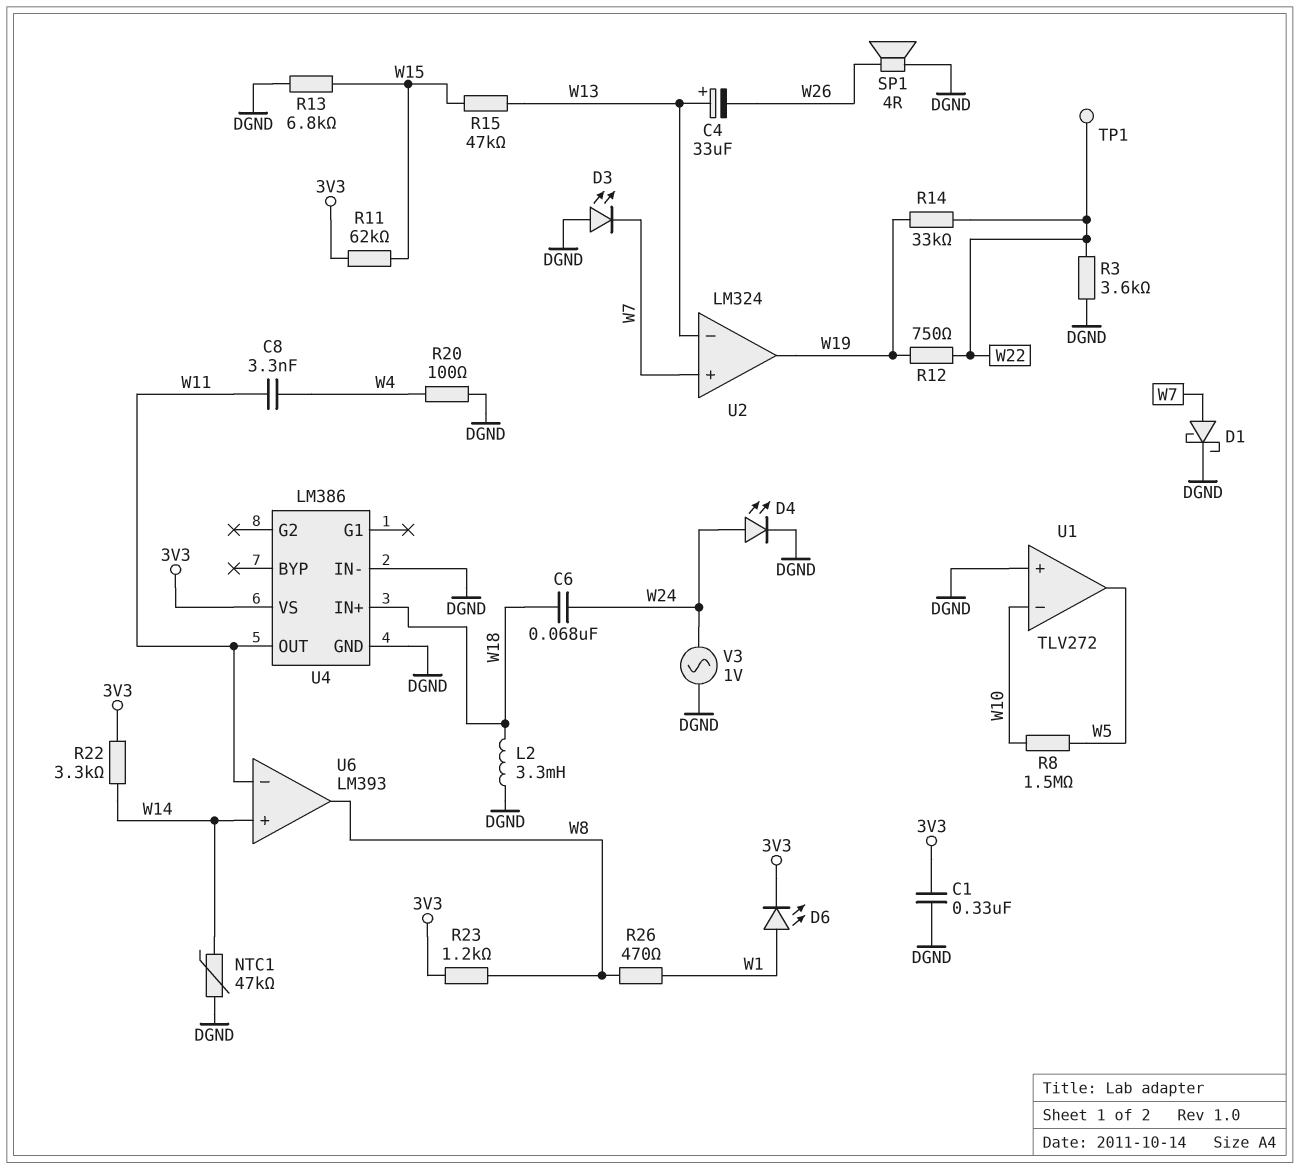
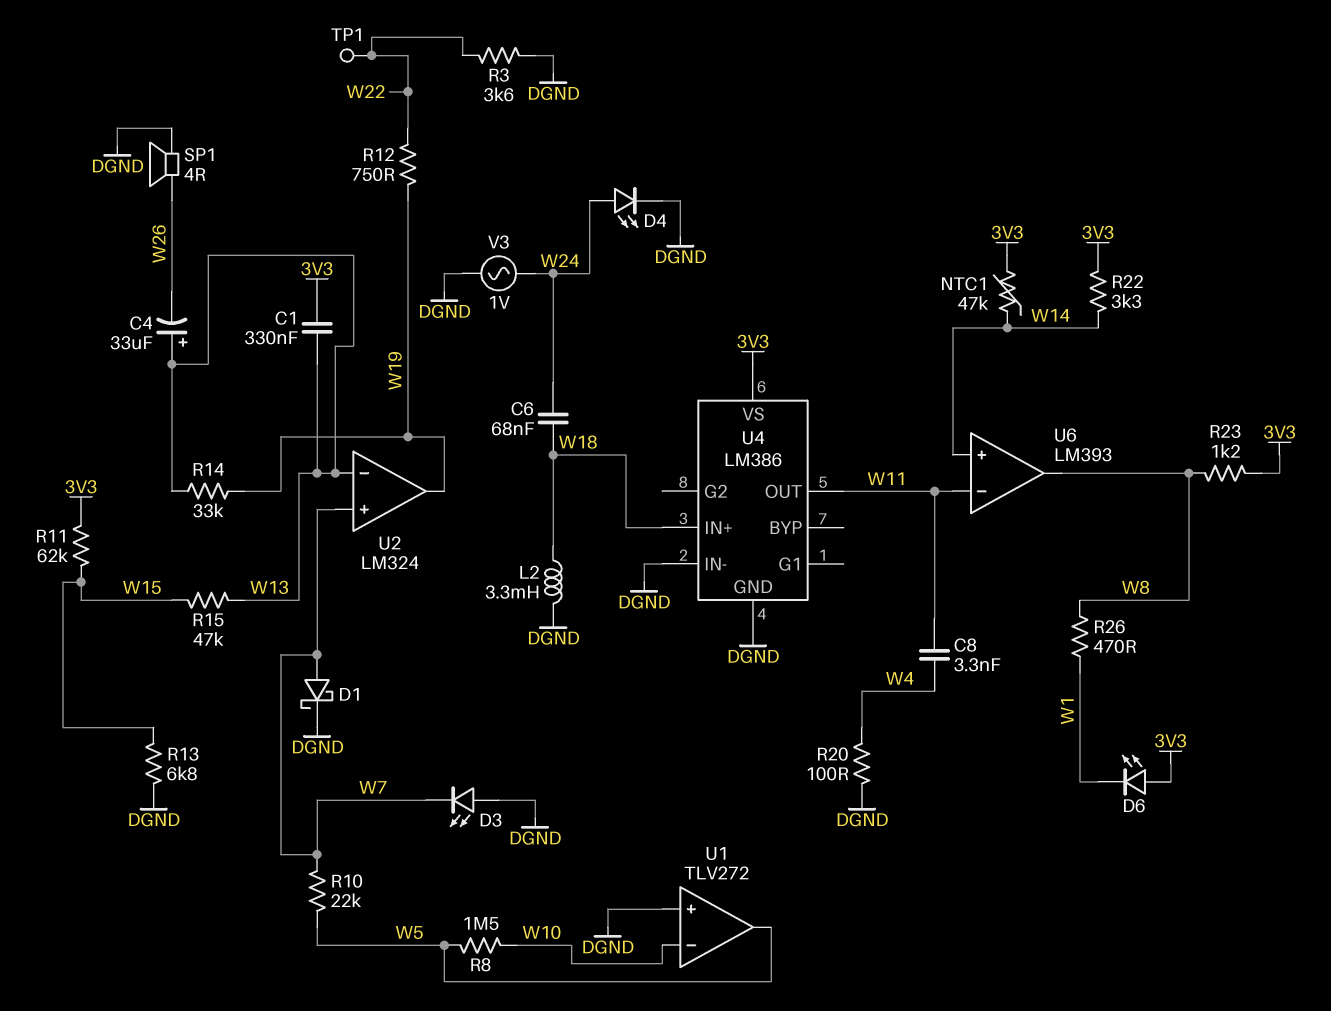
C1: 330nF (3V3, DGND) -> 330nF (3V3, W13)
D6: LED (A W1, K 3V3) -> LED (A 3V3, K W1)
NTC1: 47k (DGND, W14) -> 47k (3V3, W14)
R10: none -> 22k (W5, W7)
R14: 33k (W19, W22) -> 33k (W13, W19)

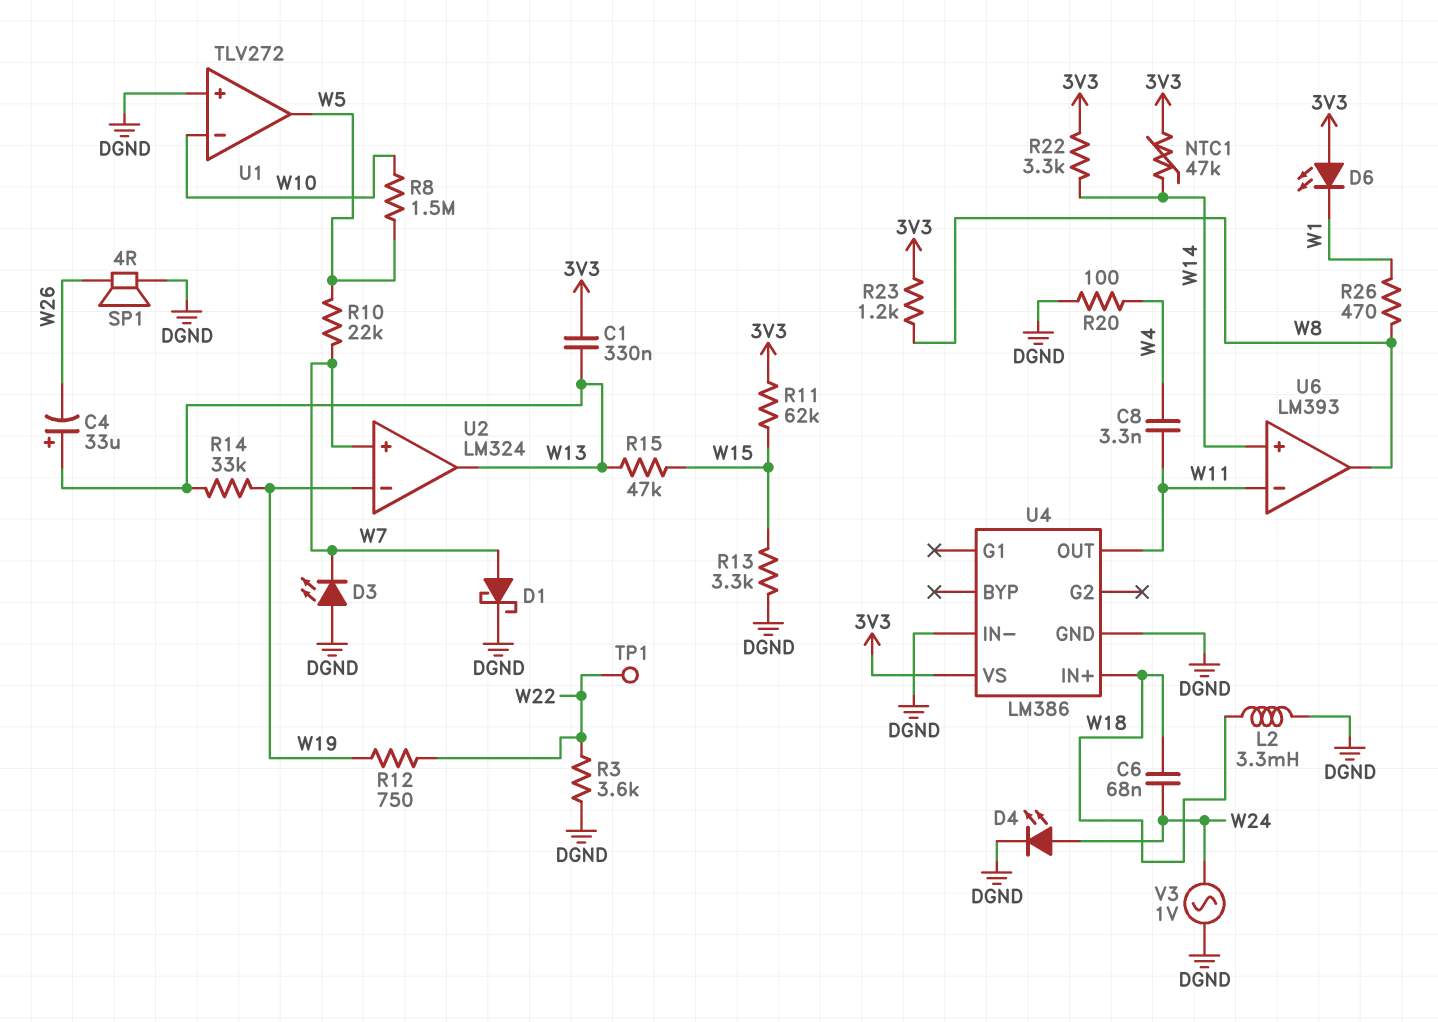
R13: 6.8k (DGND, W15) -> 3.3k (DGND, W15)
U2 pin in-: W13 -> W19
U2 pin out: W19 -> W13

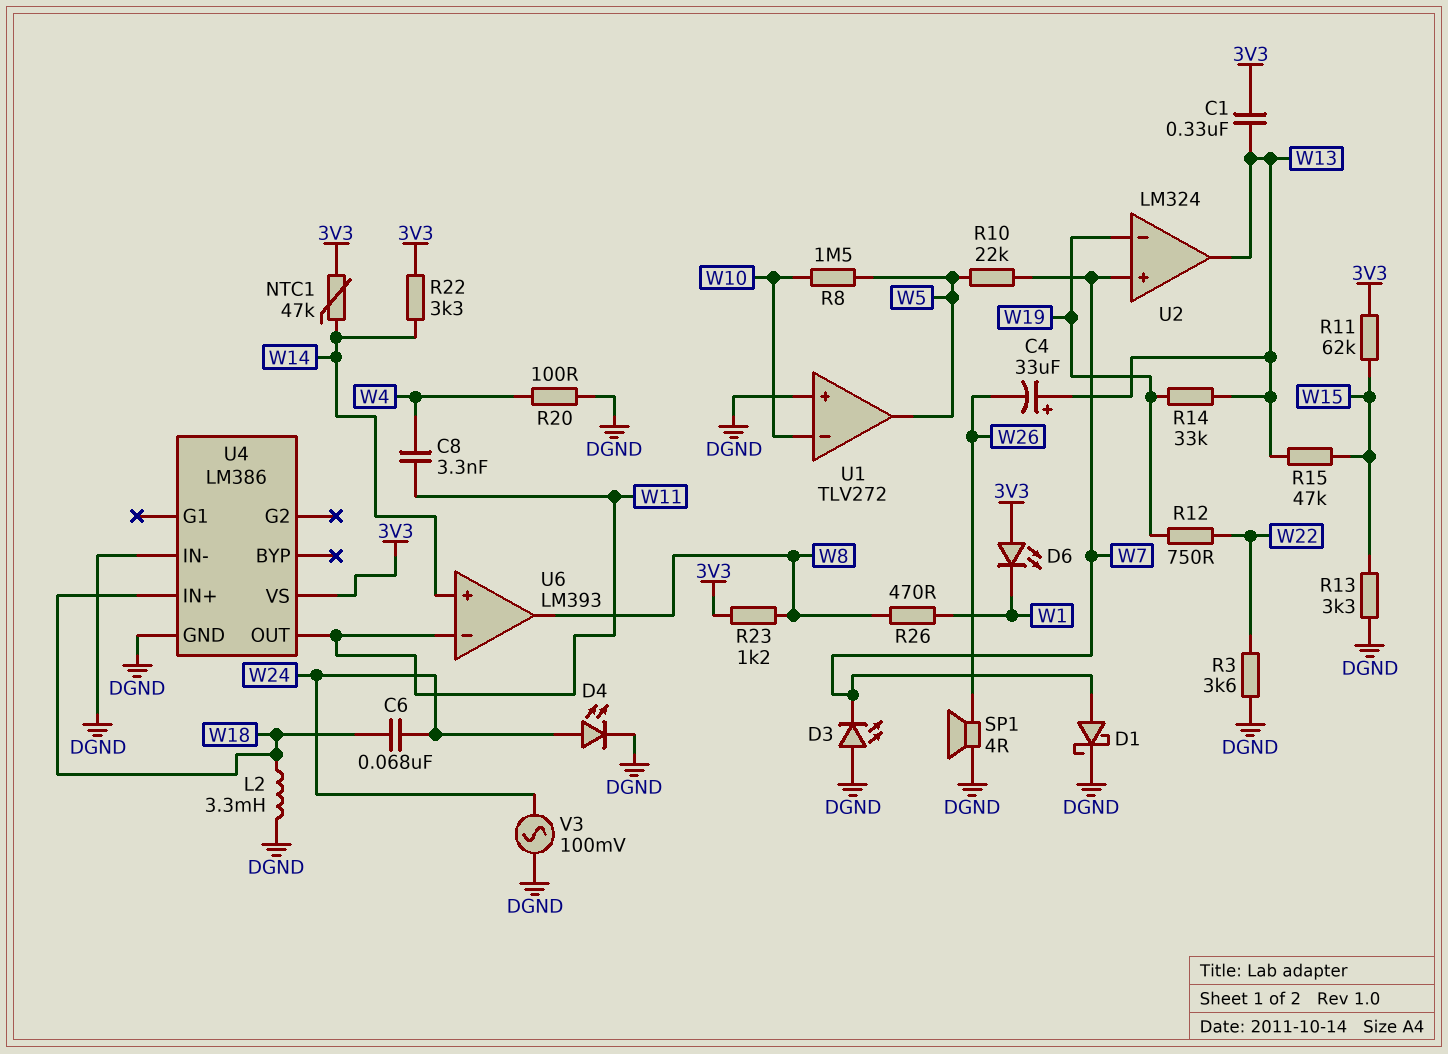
TP1: test point (W22) -> none
V3: AC 1V (DGND, W24) -> AC 100mV (DGND, W24)

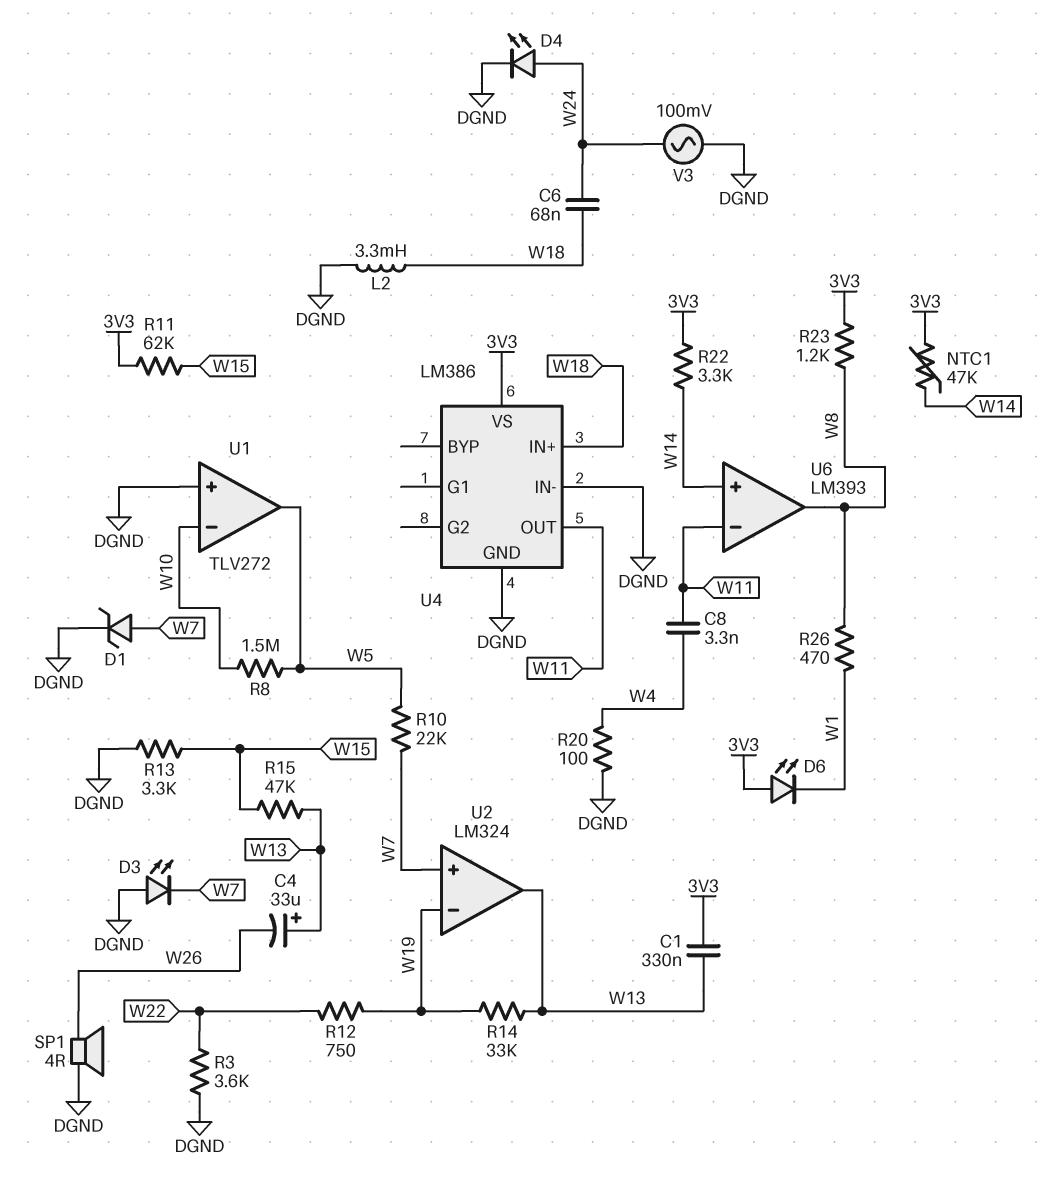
D1: schottky (A W7, K DGND) -> zener (A W7, K DGND)

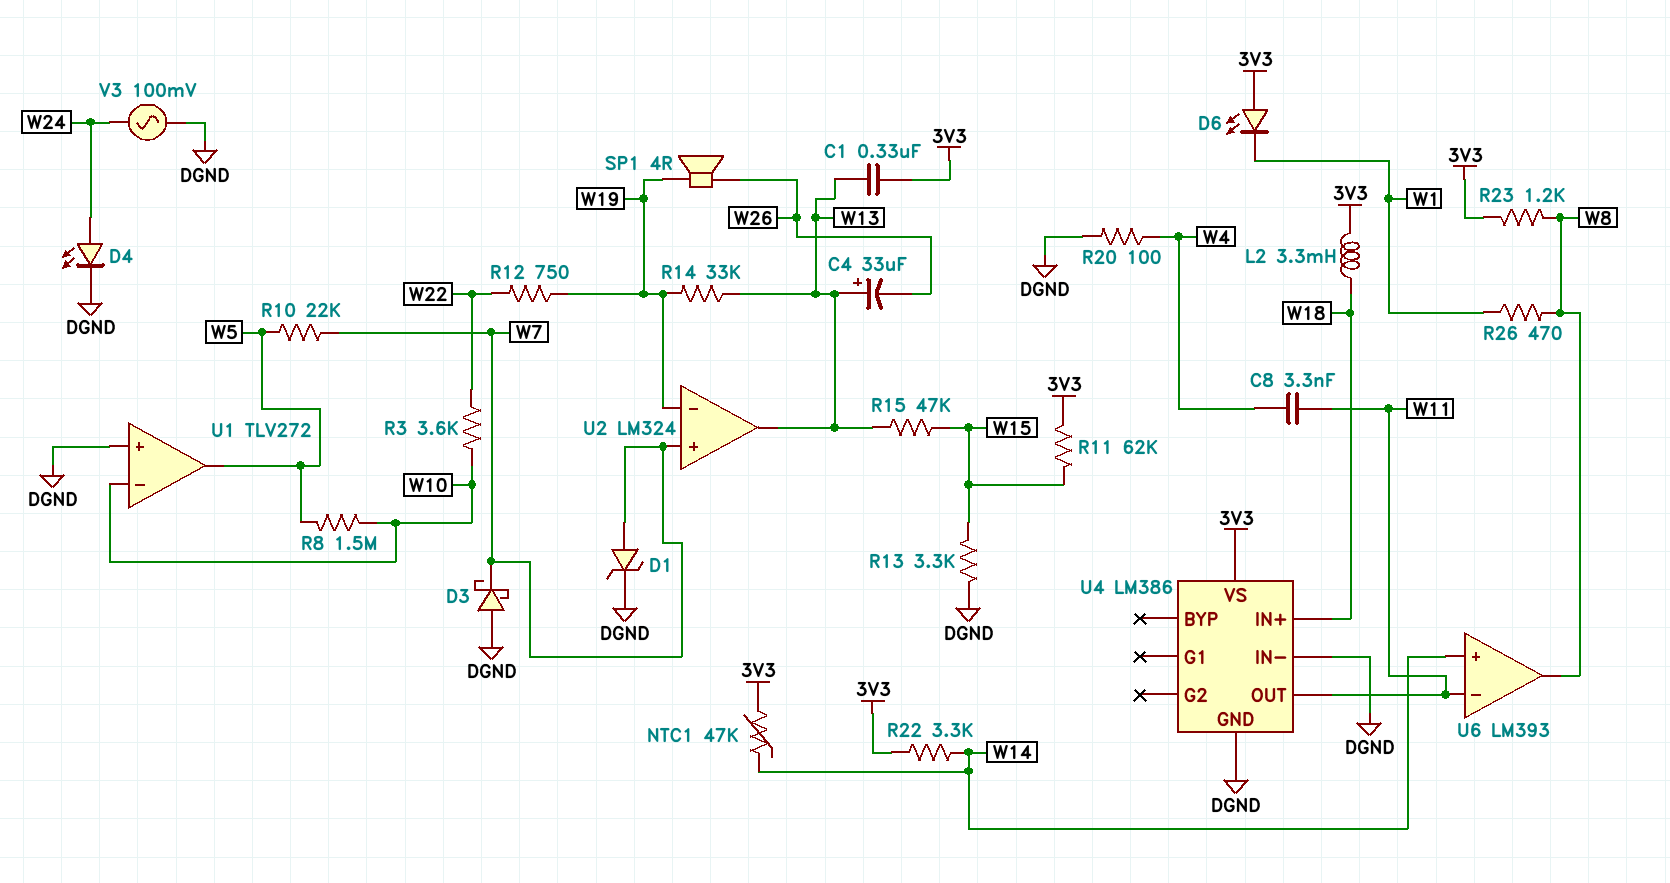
C6: 68nF (W18, W24) -> none
D3: LED (A DGND, K W7) -> schottky (A DGND, K W7)
L2: 3.3mH (DGND, W18) -> 3.3mH (3V3, W18)
R3: 3.6k (DGND, W22) -> 3.6k (W10, W22)
SP1: speaker 4R (DGND, W26) -> speaker 4R (W19, W26)

